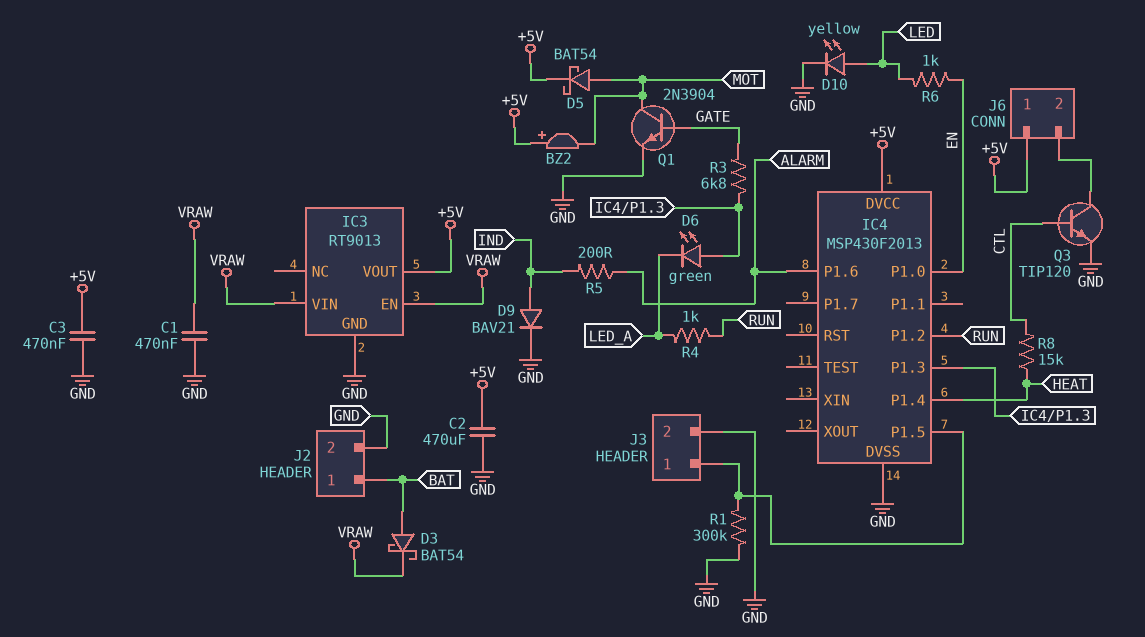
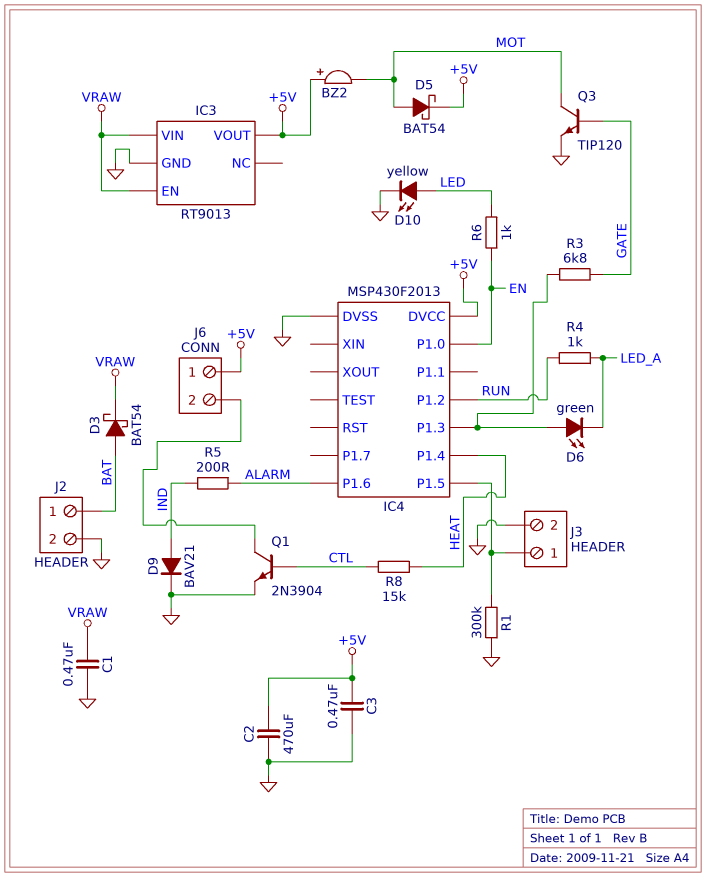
Q1: NPN 2N3904 (B GATE, C MOT, E GND) -> NPN 2N3904 (B CTL, C J6/2, E GND)
Q3: NPN TIP120 (B CTL, C J6/2, E GND) -> NPN TIP120 (B GATE, C MOT, E GND)

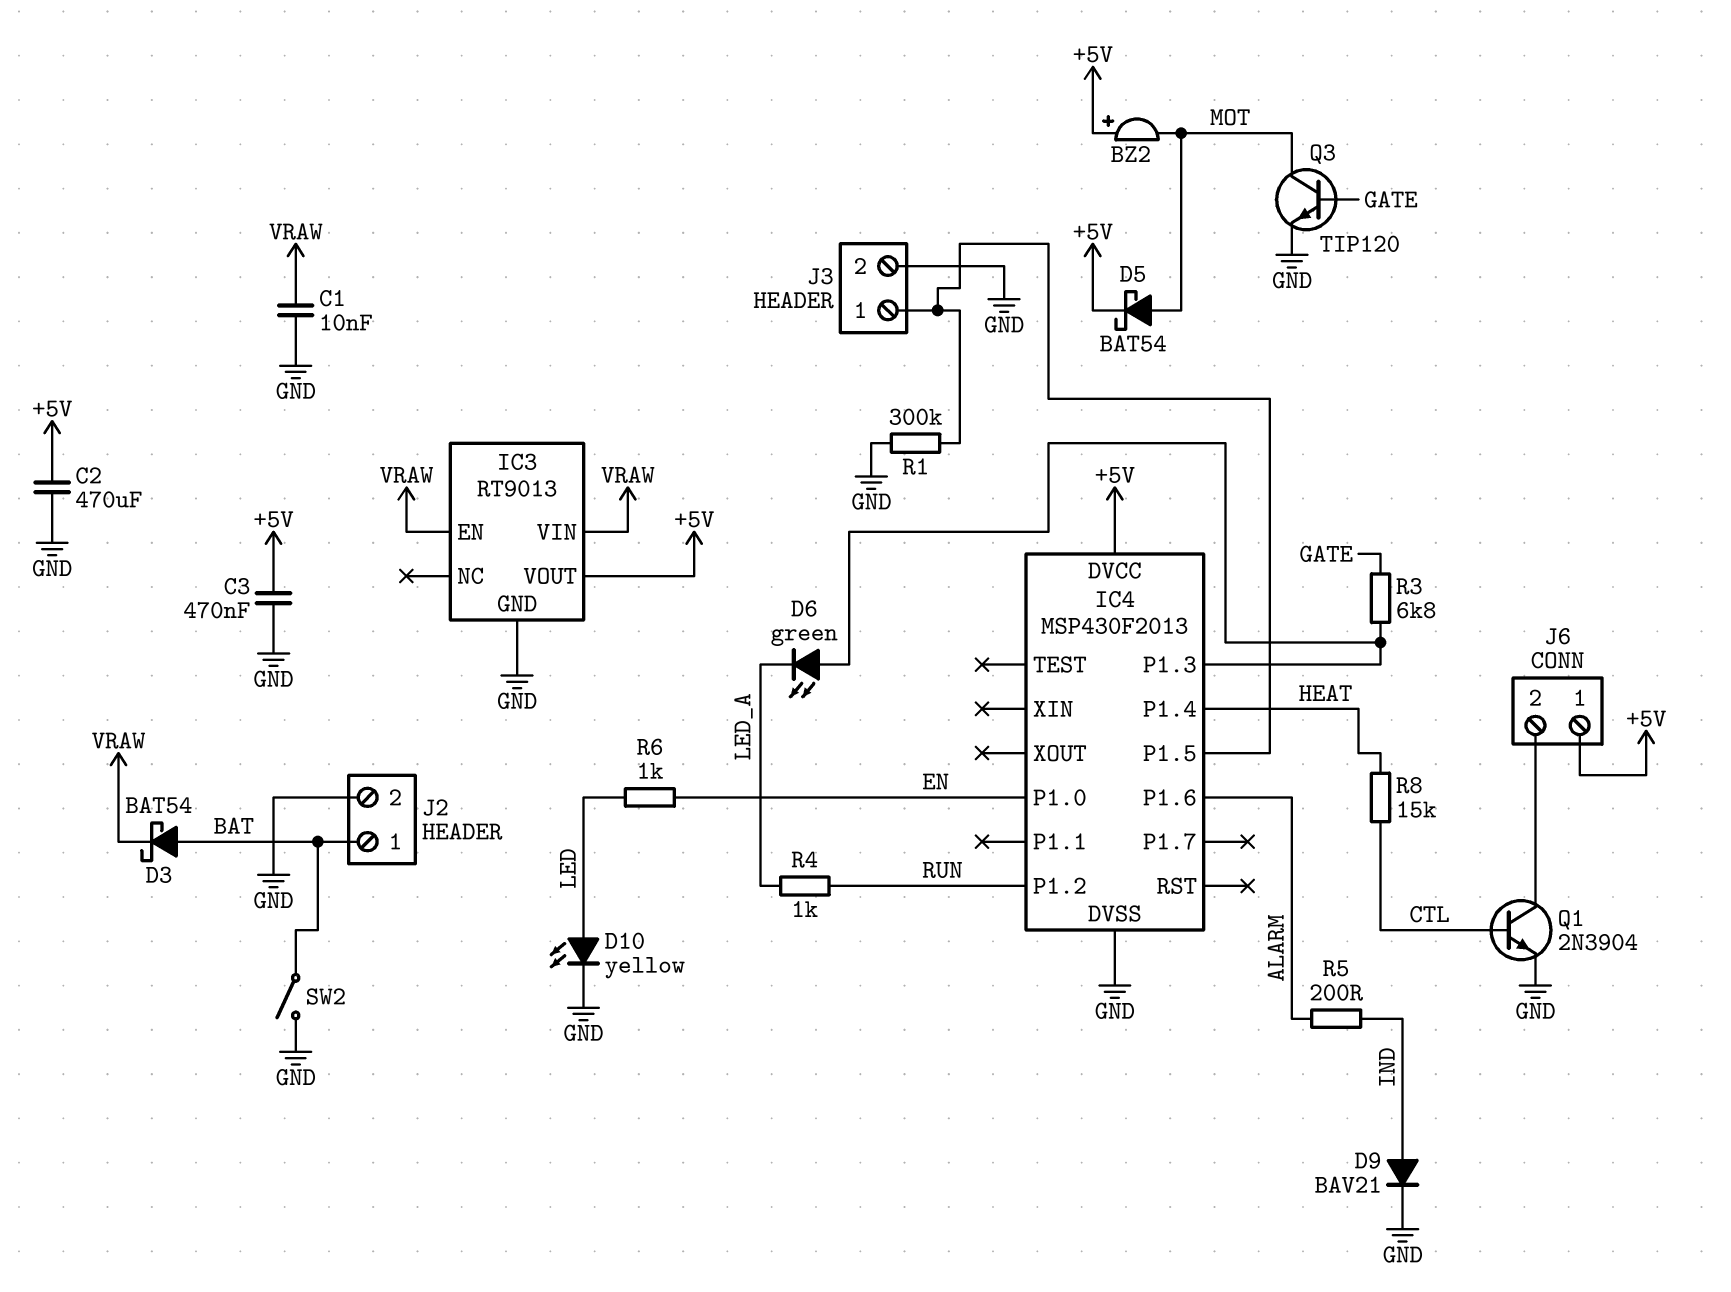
C1: 470nF (GND, VRAW) -> 10nF (GND, VRAW)
SW2: none -> switch (BAT, GND)

